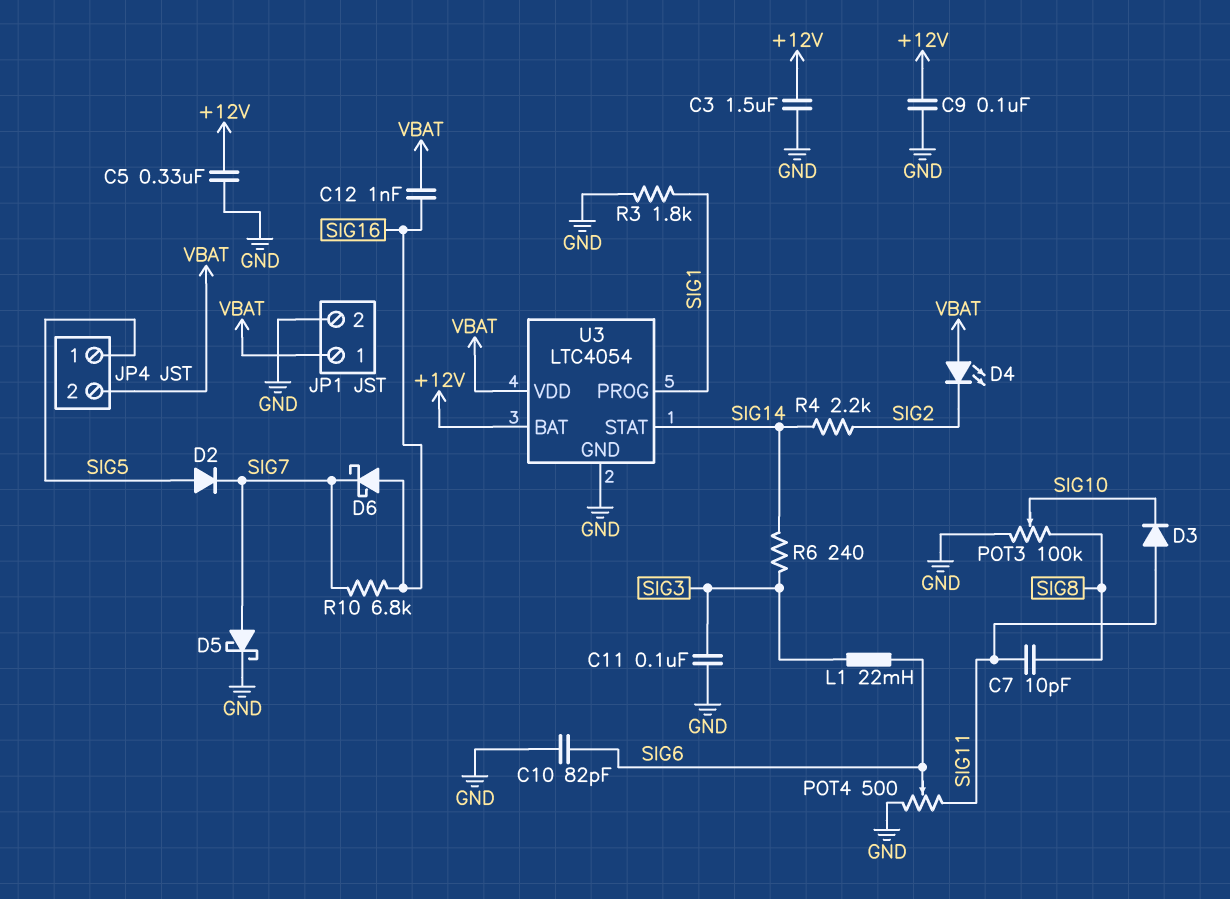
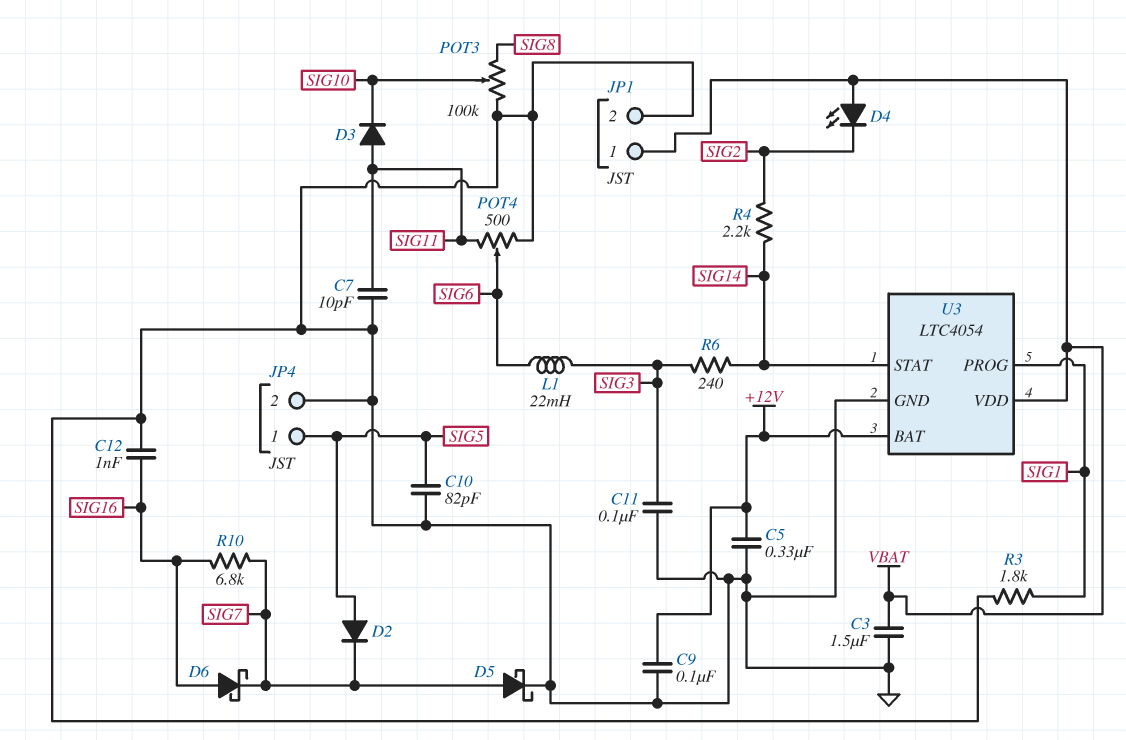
C3: 1.5uF (+12V, GND) -> 1.5uF (GND, VBAT)
C7: 10pF (SIG8, SIG11) -> 10pF (GND, SIG11)
C10: 82pF (GND, SIG6) -> 82pF (GND, SIG5)
C12: 1nF (SIG16, VBAT) -> 1nF (GND, SIG16)
JP4 pin 2: VBAT -> GND

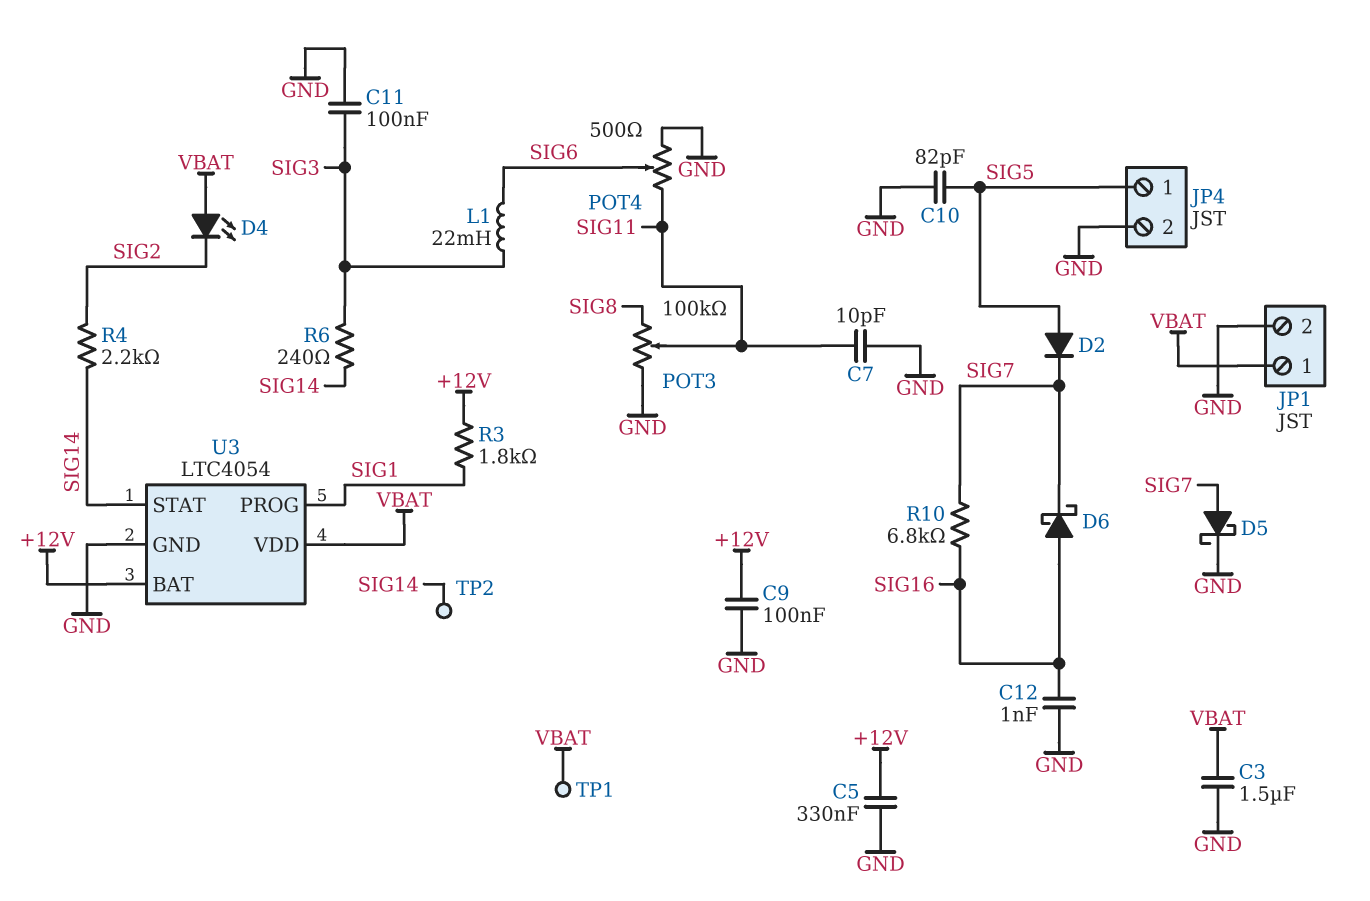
D3: diode (A SIG11, K SIG10) -> none
POT3: 100k (GND, SIG8, wiper SIG10) -> 100k (GND, SIG8, wiper SIG11)
R3: 1.8k (GND, SIG1) -> 1.8k (+12V, SIG1)
TP1: none -> test point (VBAT)
TP2: none -> test point (SIG14)

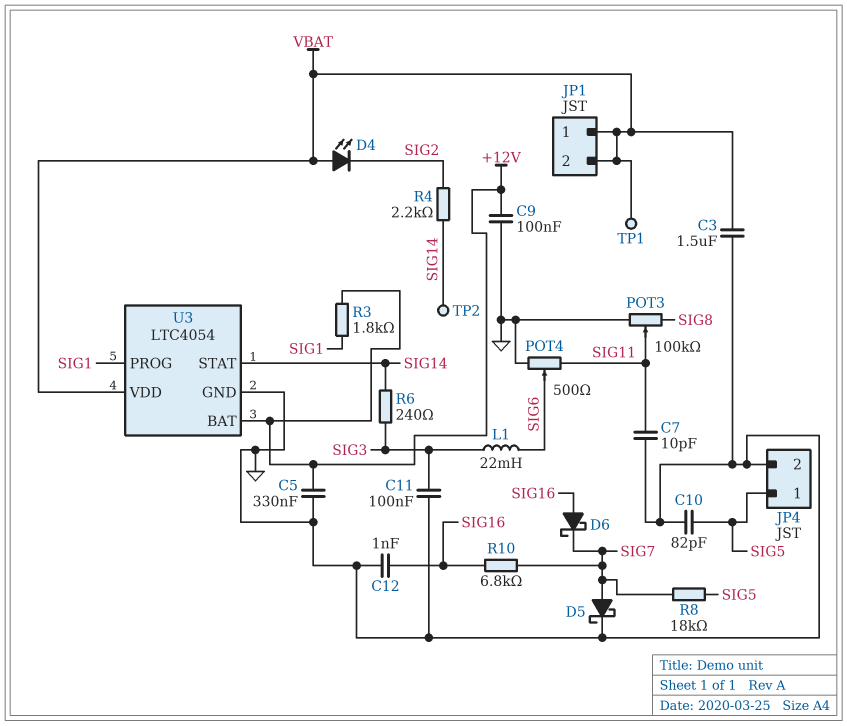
D2: diode (A SIG5, K SIG7) -> none
JP1 pin 2: GND -> VBAT
R8: none -> 18k (SIG5, SIG7)

